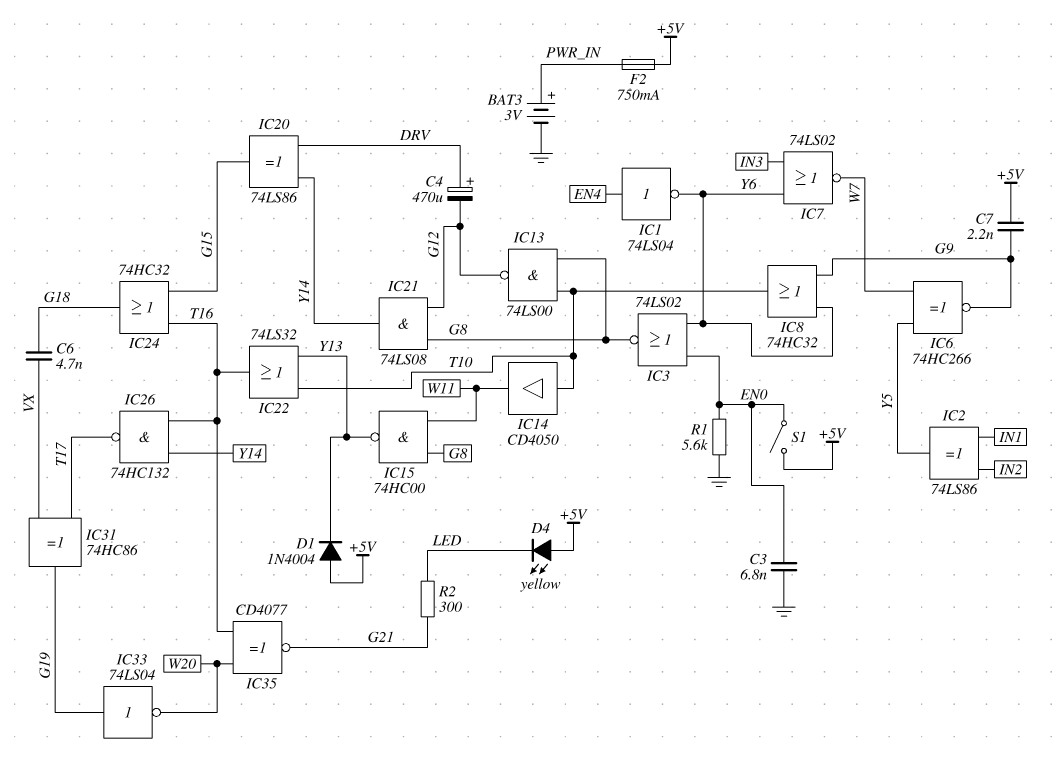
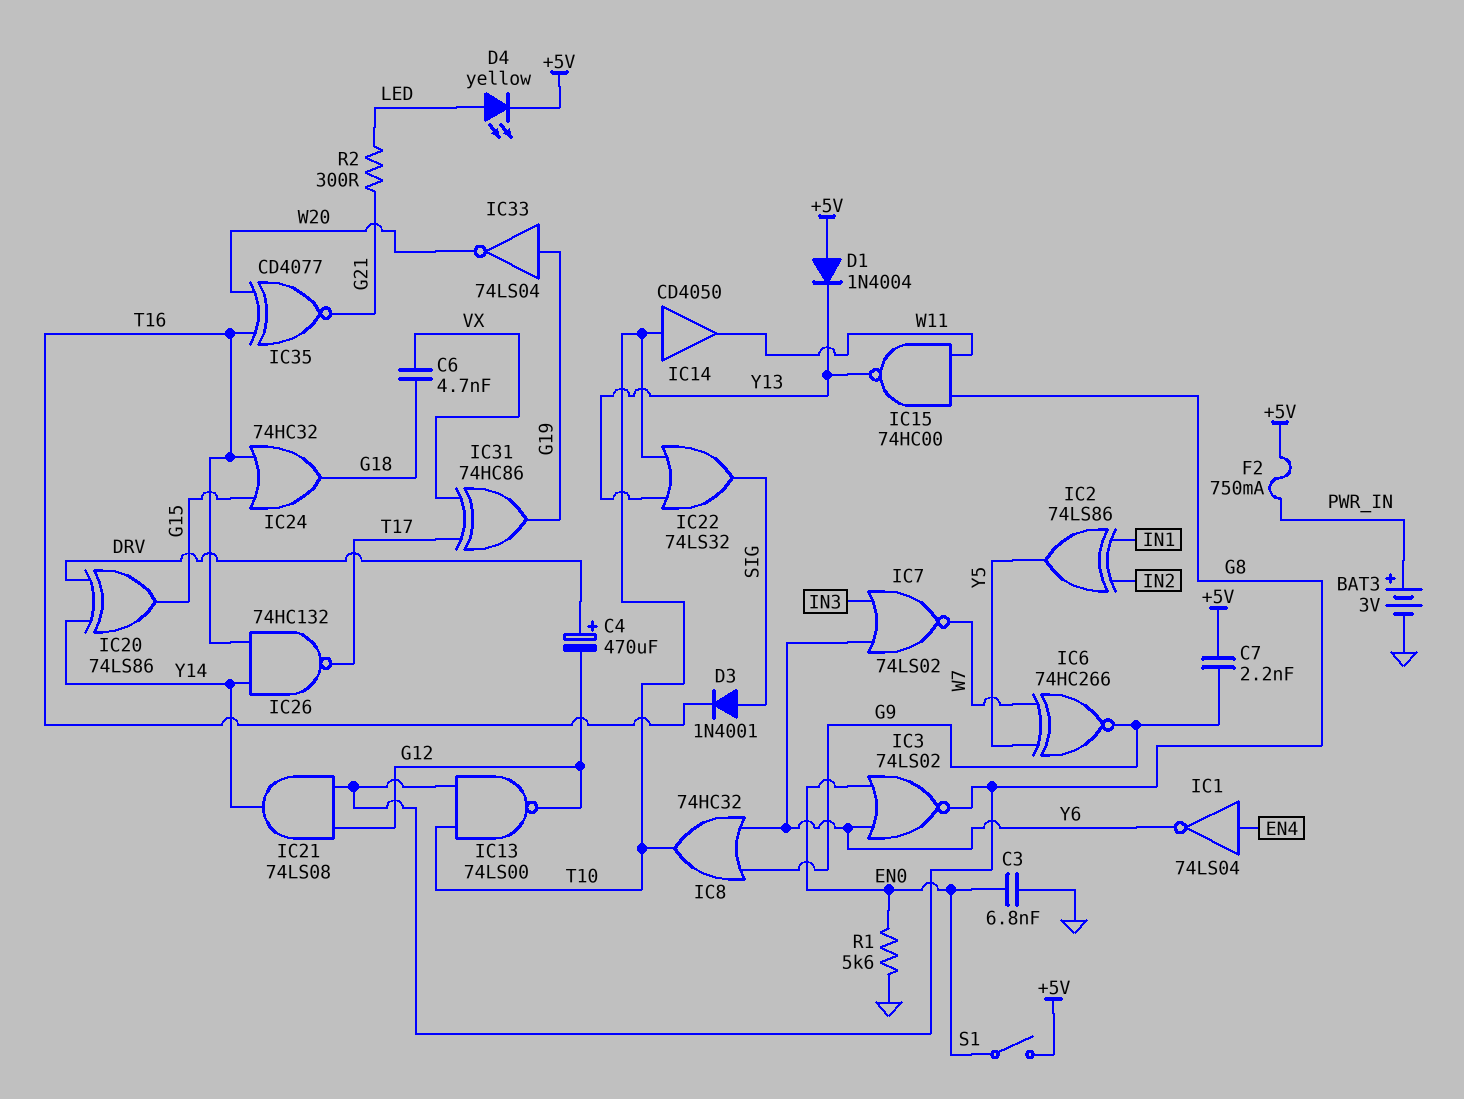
D3: none -> diode 1N4001 (A SIG, K T16)
D4: LED yellow (A +5V, K LED) -> LED yellow (A LED, K +5V)
IC22: OR 74LS32 (in T10, in Y13, out T16) -> OR 74LS32 (in T10, in Y13, out SIG)

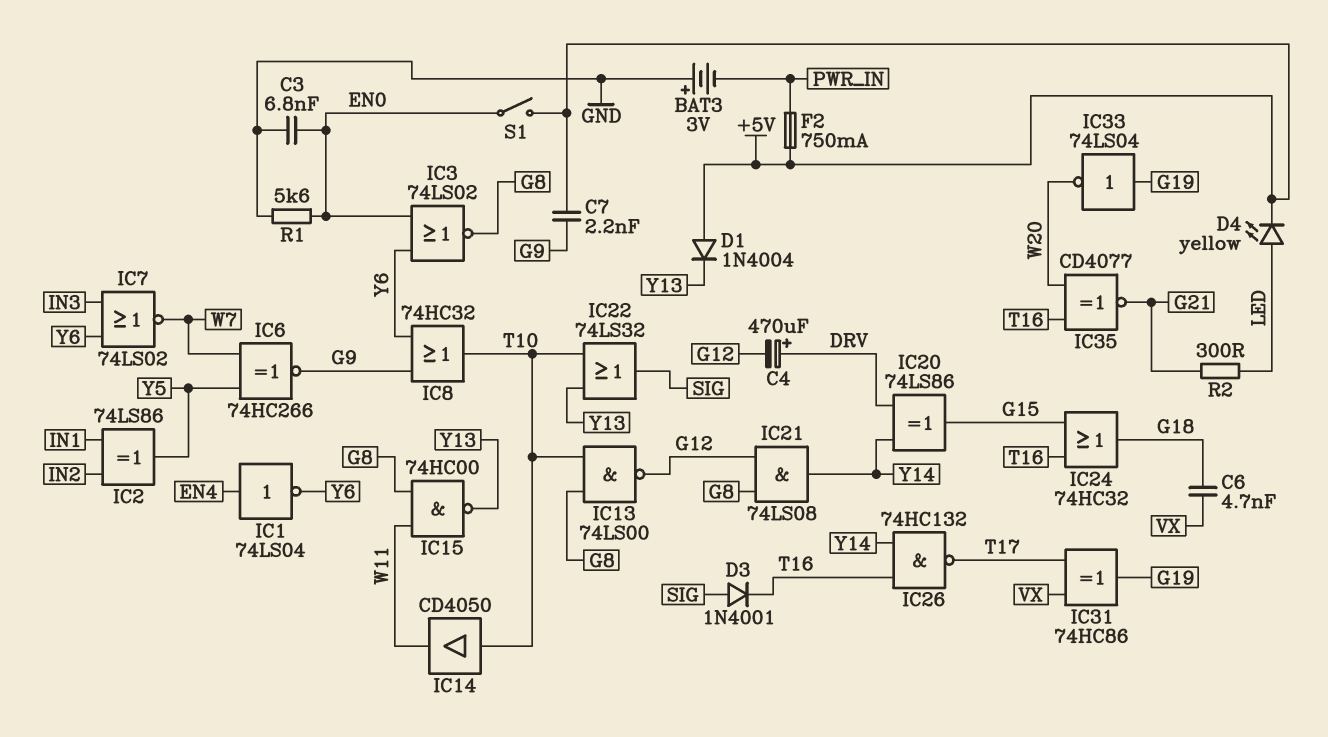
BAT3: 3V (plus PWR_IN, minus GND) -> 3V (plus GND, minus PWR_IN)

